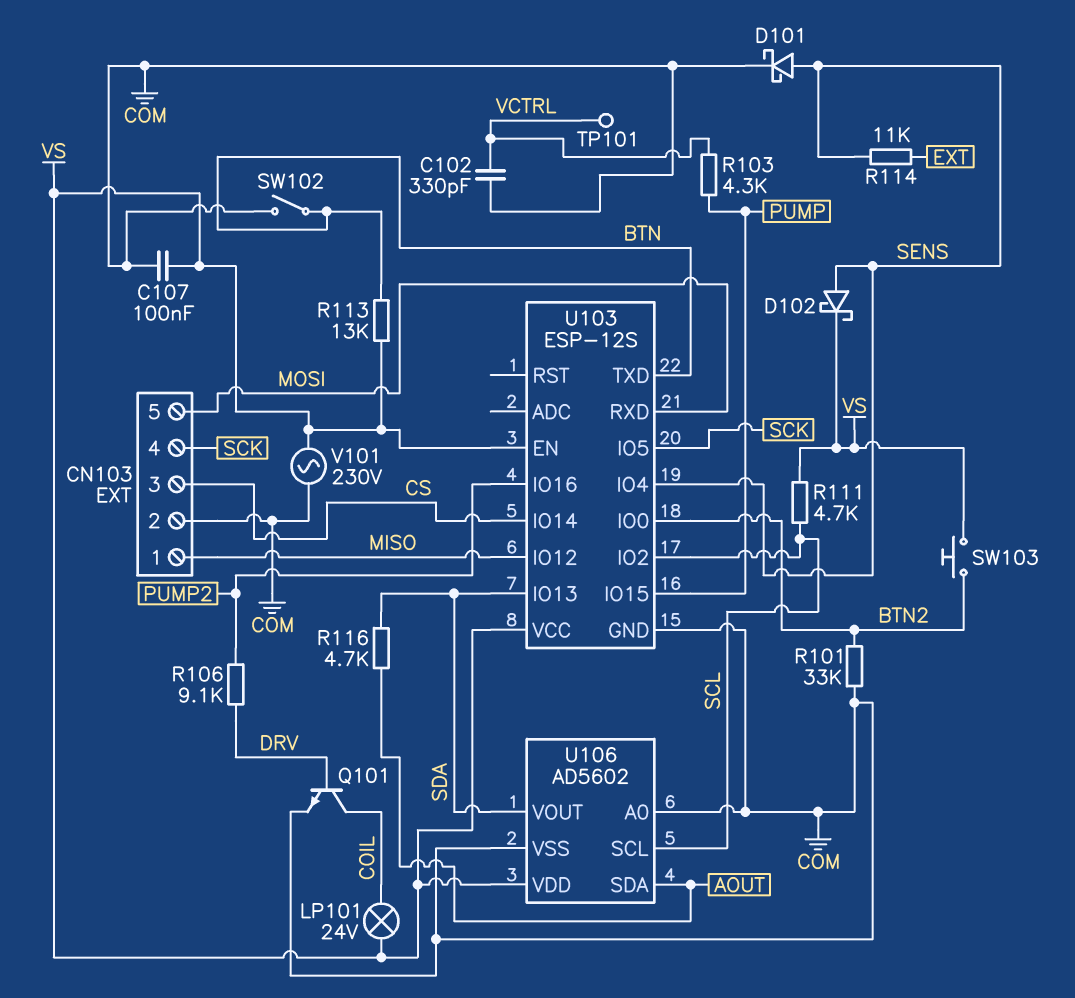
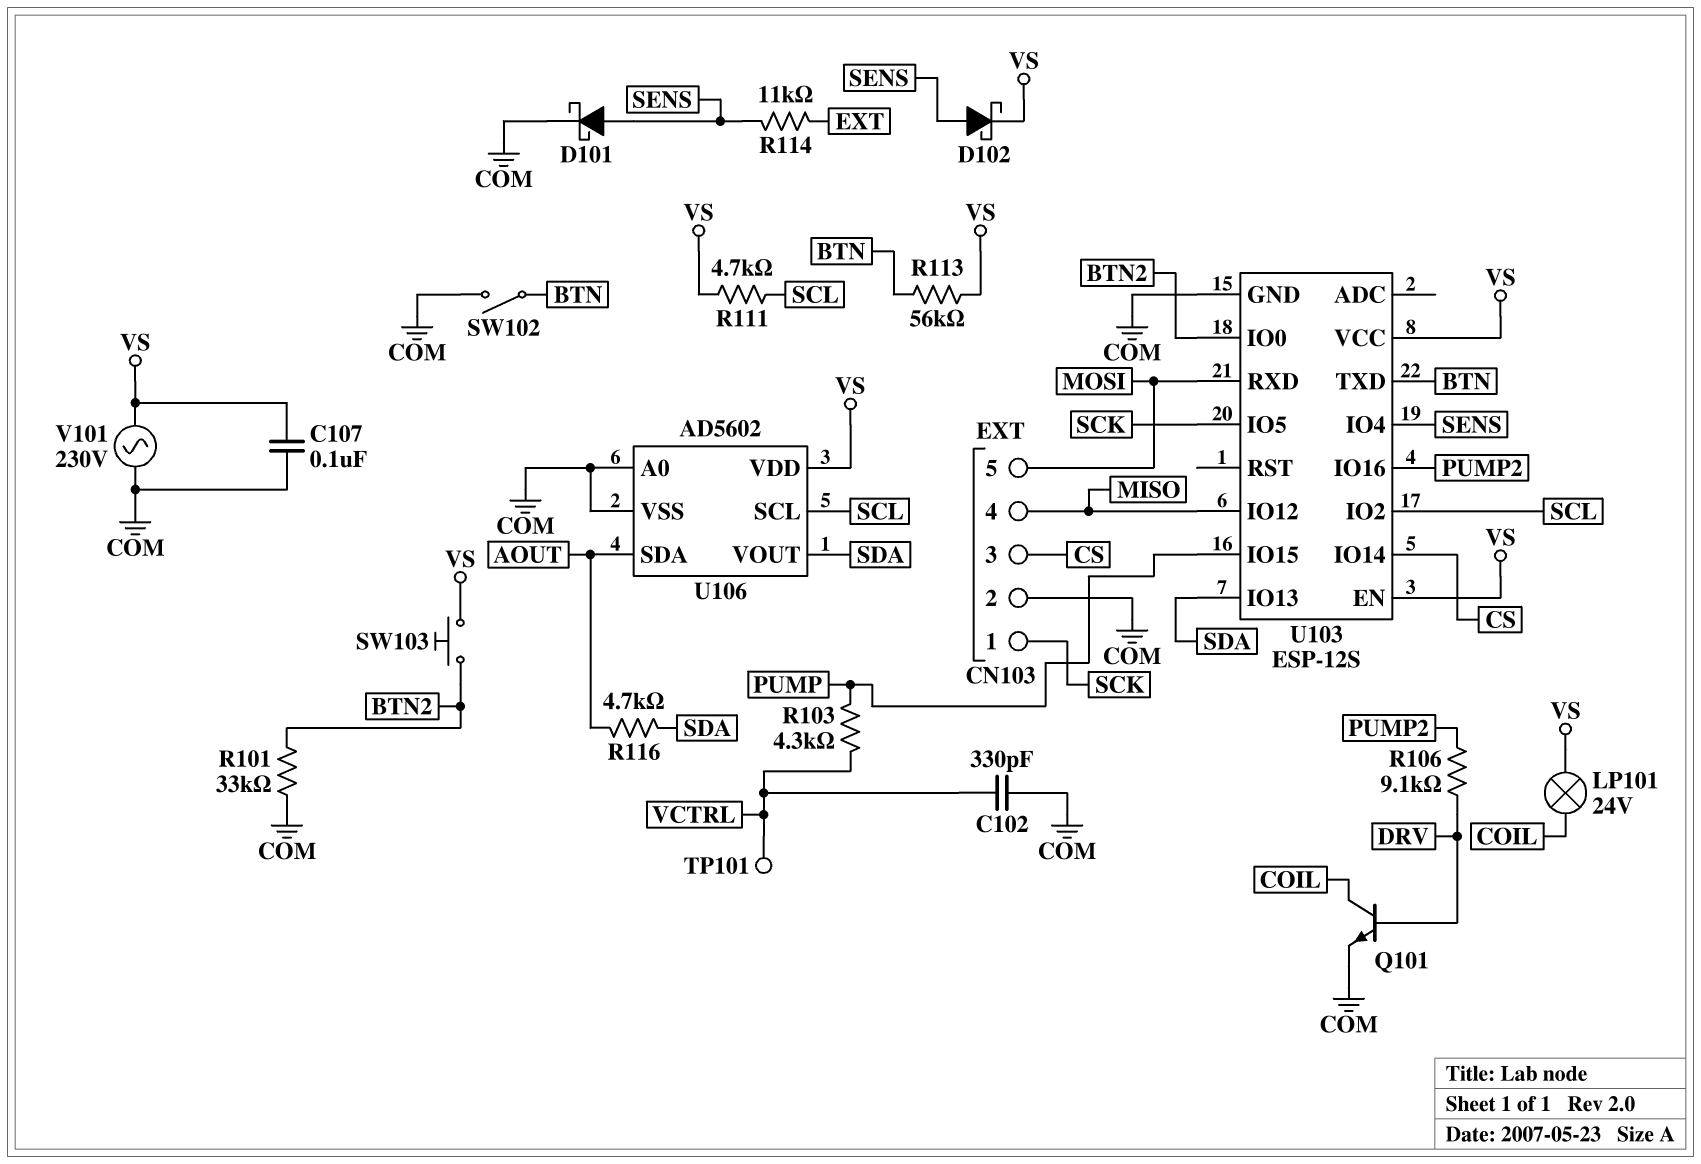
CN103 pin 1: MISO -> SCK
CN103 pin 4: SCK -> MISO
R113: 13k (BTN, VS) -> 56k (BTN, VS)

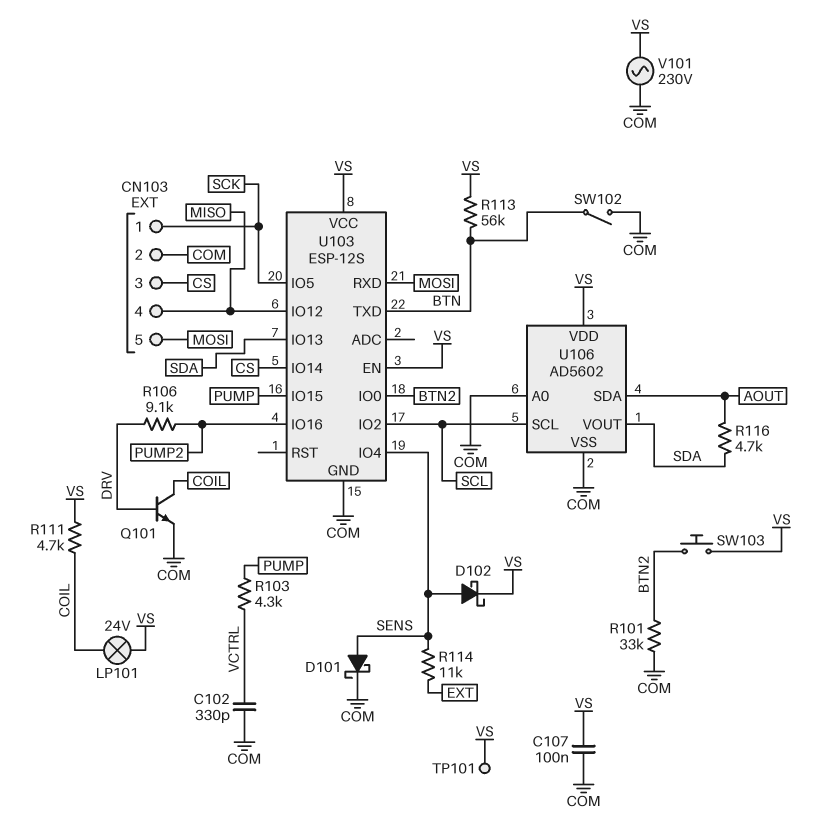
R111: 4.7k (SCL, VS) -> 4.7k (COIL, VS)
TP101: test point (VCTRL) -> test point (VS)

